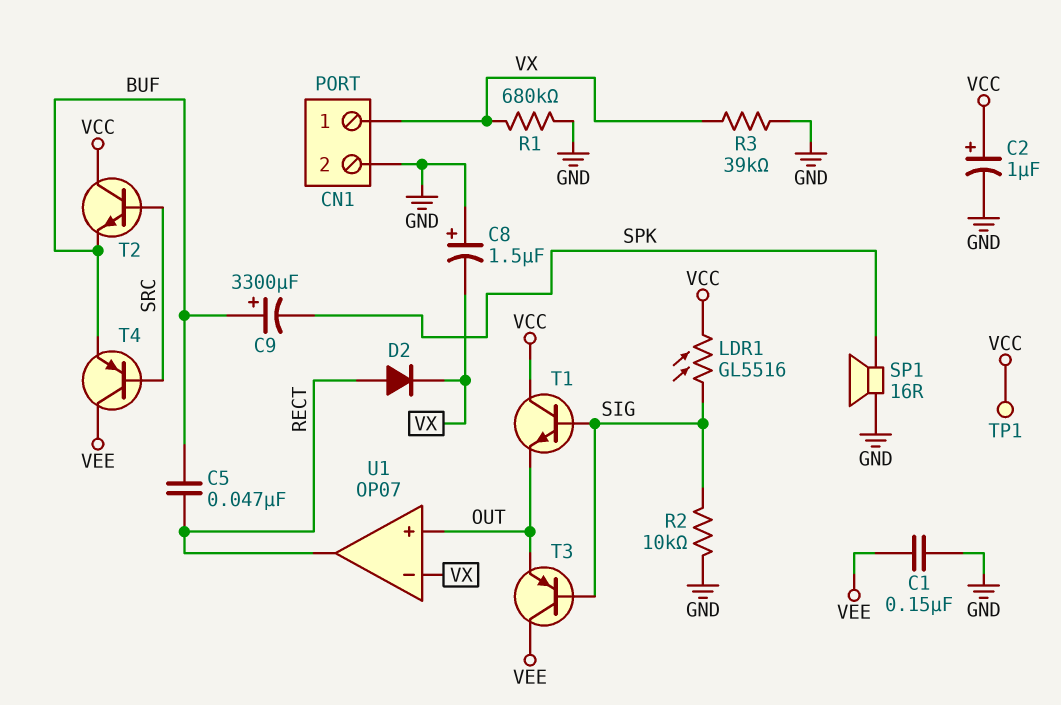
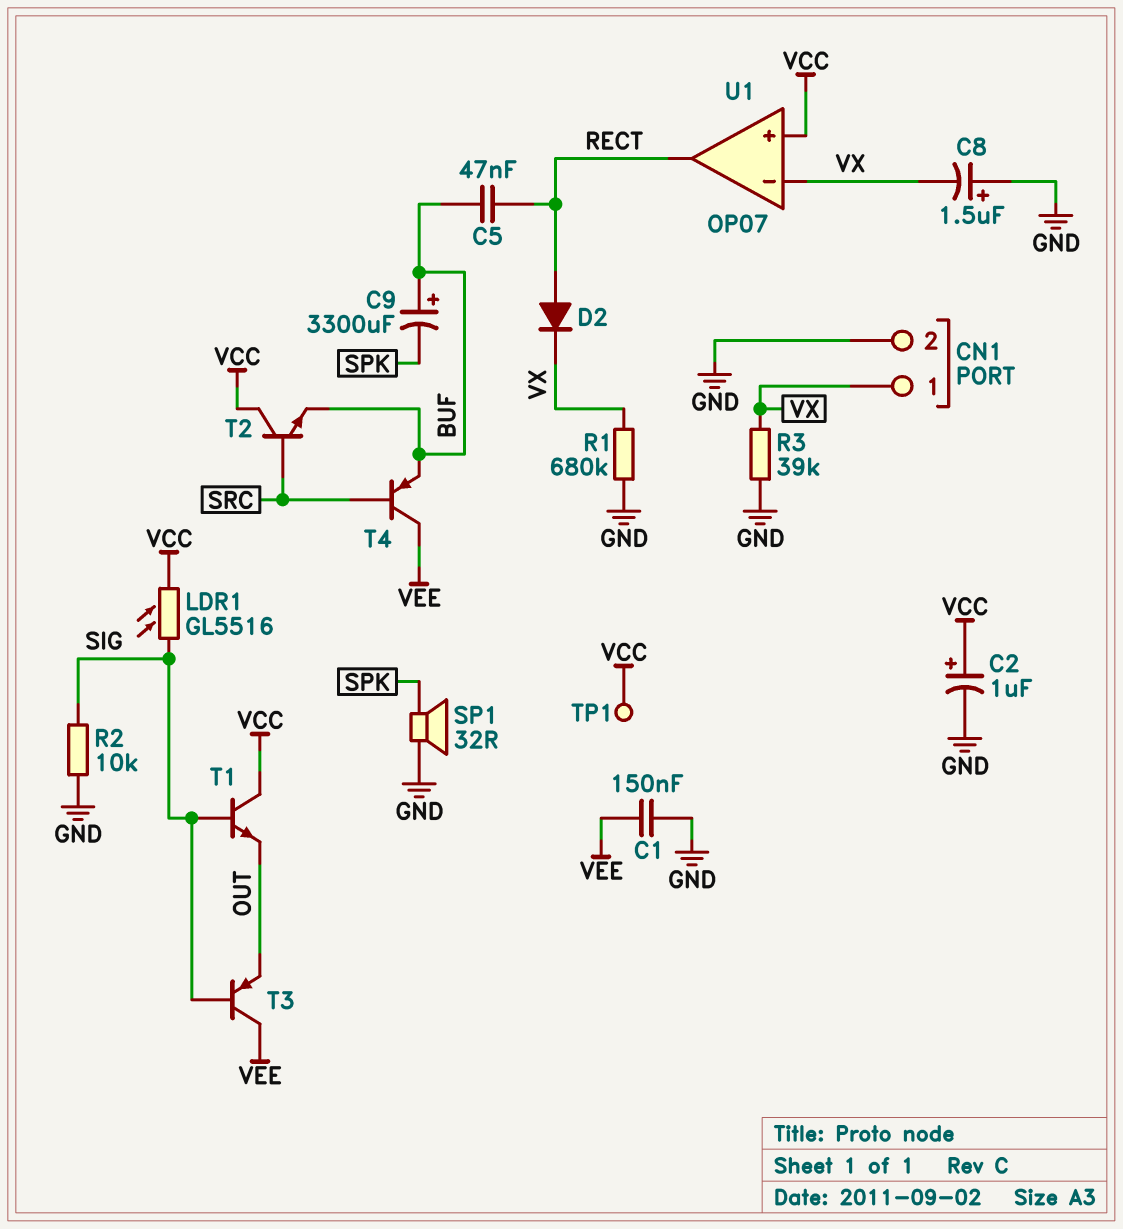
SP1: speaker 16R (GND, SPK) -> speaker 32R (GND, SPK)
U1 pin in+: OUT -> VCC

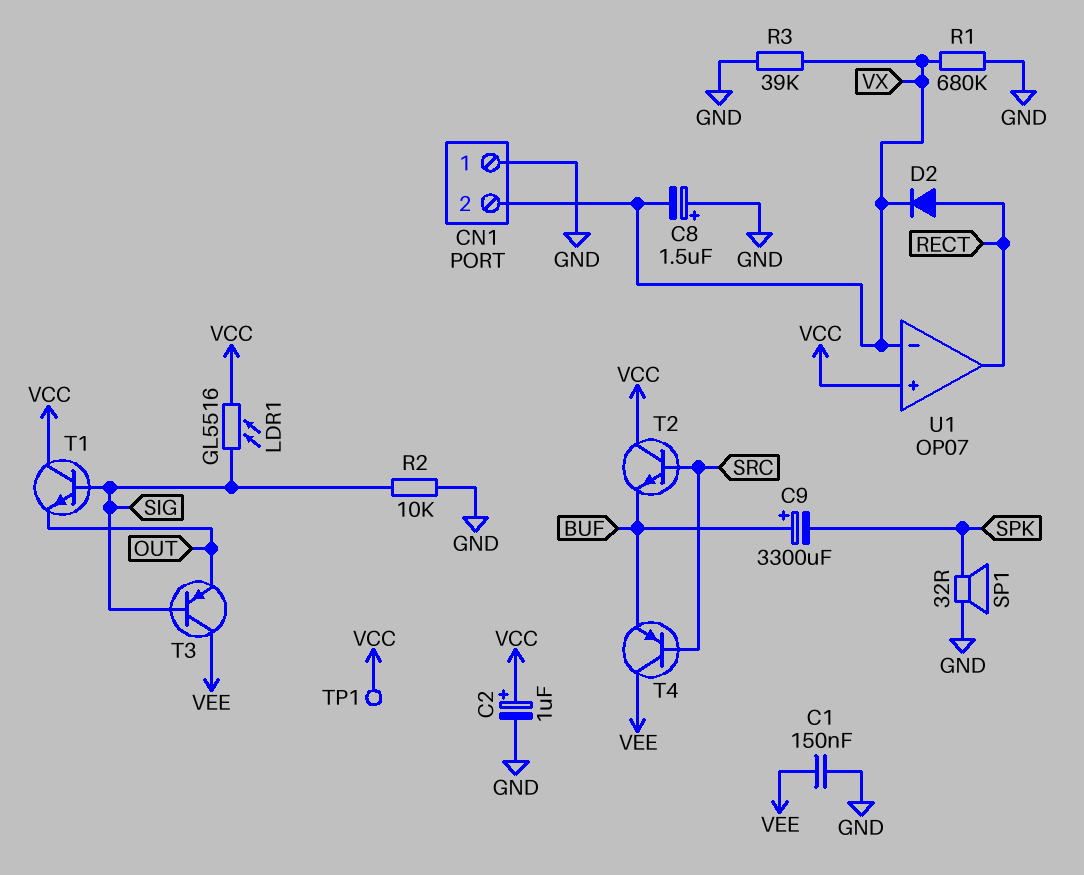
C5: 47nF (BUF, RECT) -> none
CN1 pin 1: VX -> GND
CN1 pin 2: GND -> VX

